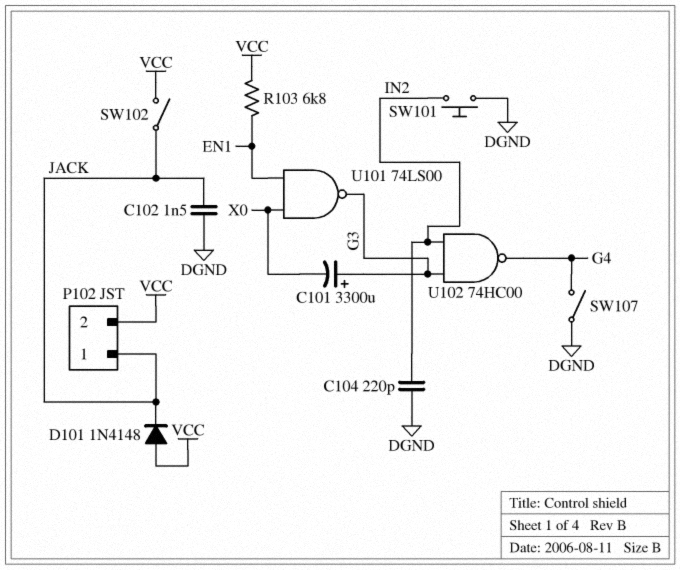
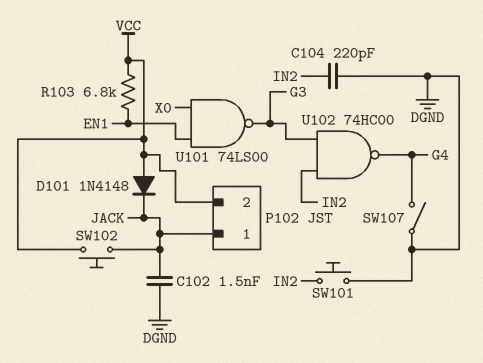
C101: 3300uF (plus G3, minus X0) -> none
SW102: switch (JACK, VCC) -> button (JACK, VCC)

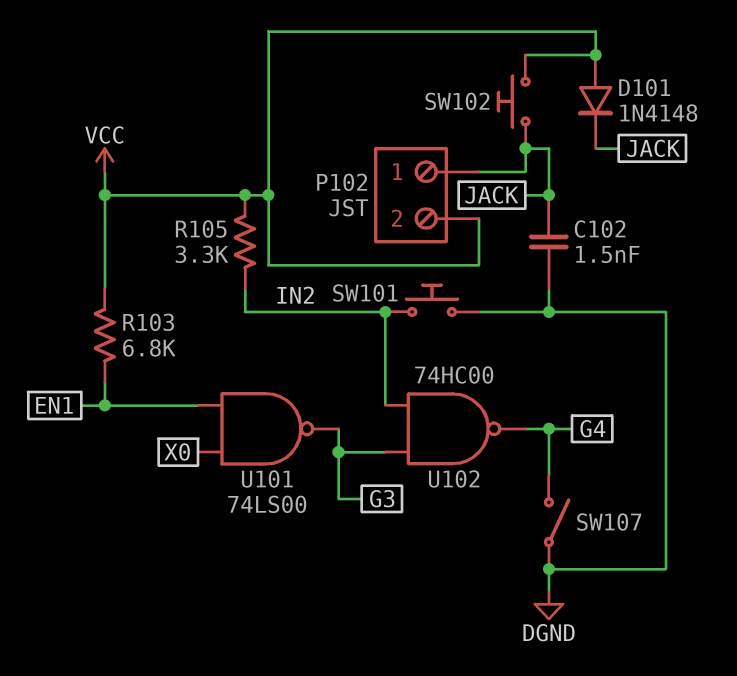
C104: 220pF (DGND, IN2) -> none
R105: none -> 3.3k (IN2, VCC)

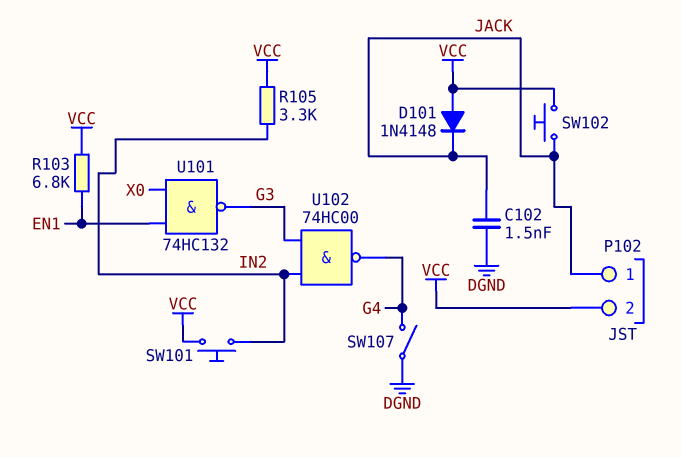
SW101: button (DGND, IN2) -> button (IN2, VCC)
U101: NAND 74LS00 (in EN1, in X0, out G3) -> NAND 74HC132 (in EN1, in X0, out G3)

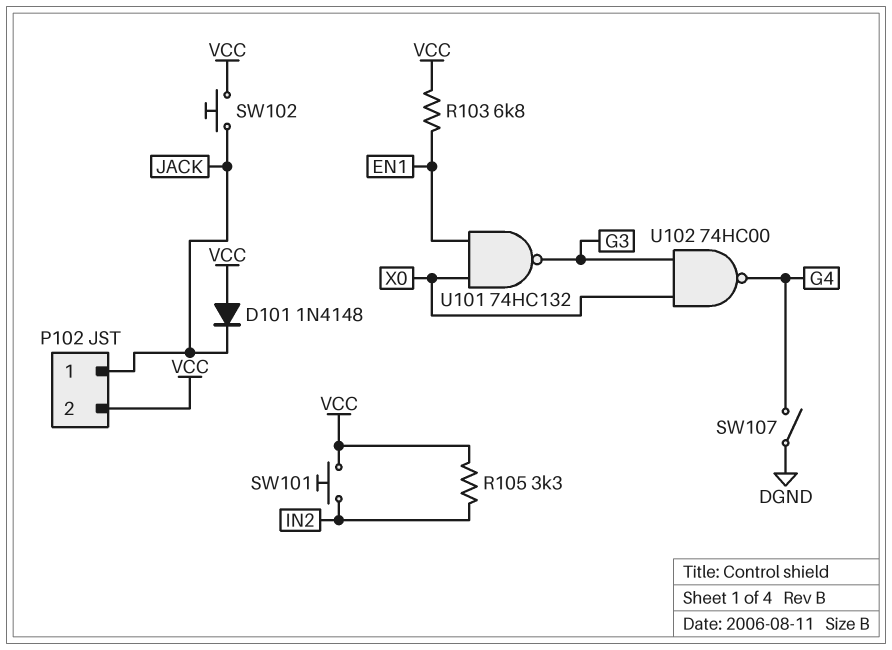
C102: 1.5nF (DGND, JACK) -> none
U102: NAND 74HC00 (in G3, in IN2, out G4) -> NAND 74HC00 (in G3, in X0, out G4)

